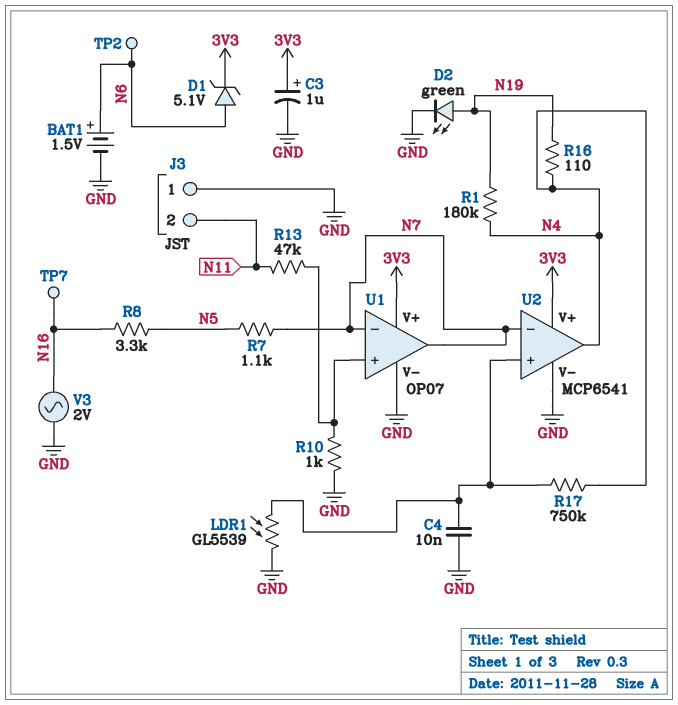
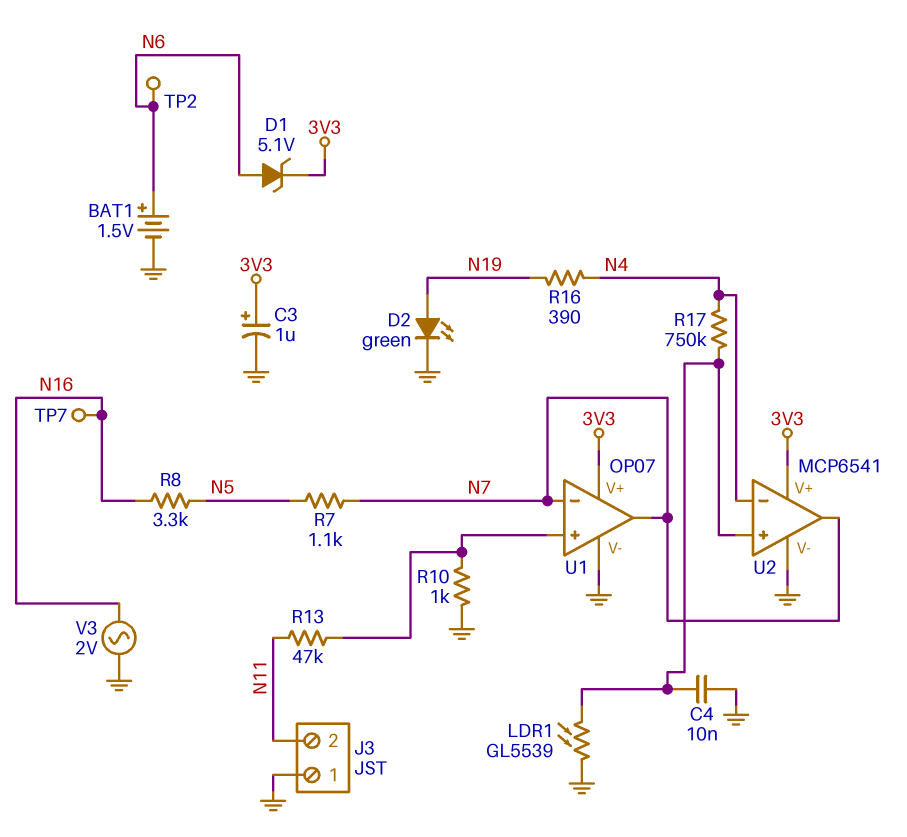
R1: 180k (N4, N19) -> none
R16: 110 (N4, N19) -> 390 (N4, N19)
U2 pin in-: N7 -> N4
U2 pin out: N4 -> N7

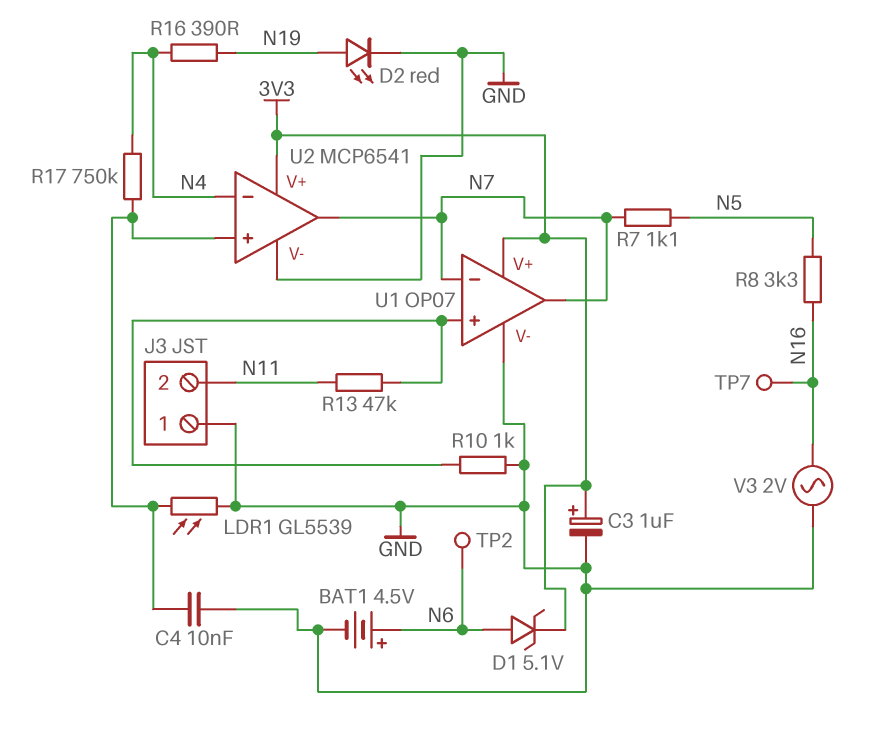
BAT1: 1.5V (plus N6, minus GND) -> 4.5V (plus N6, minus GND)
D2: LED green (A N19, K GND) -> LED red (A N19, K GND)

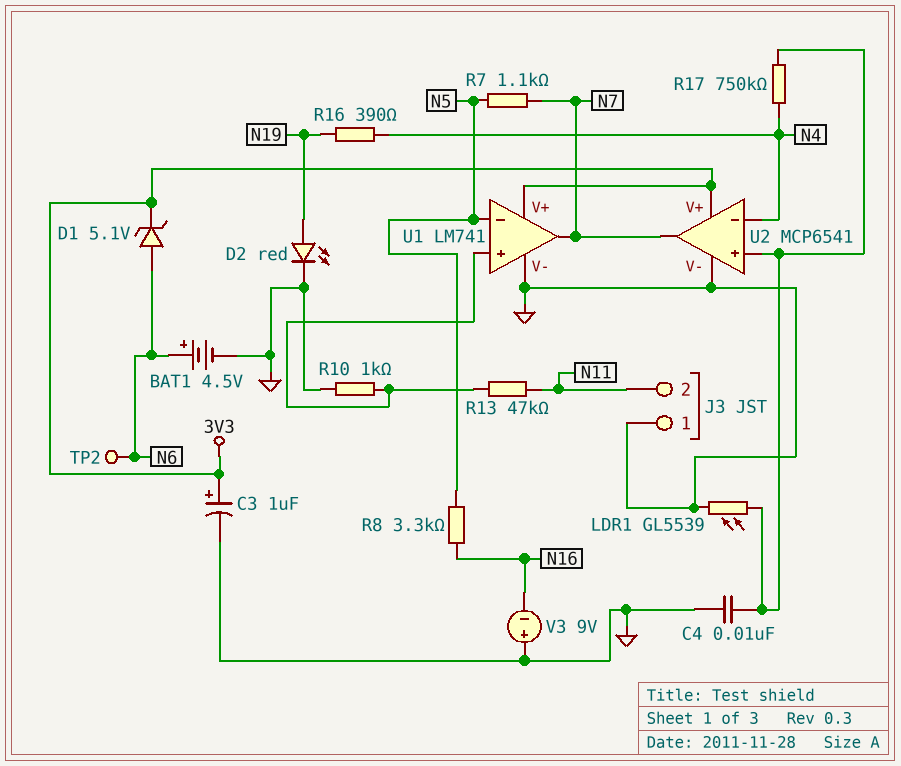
TP7: test point (N16) -> none
U1: OP07 -> LM741
U1 pin in-: N7 -> N5
V3: AC 2V (GND, N16) -> 9V (plus GND, minus N16)

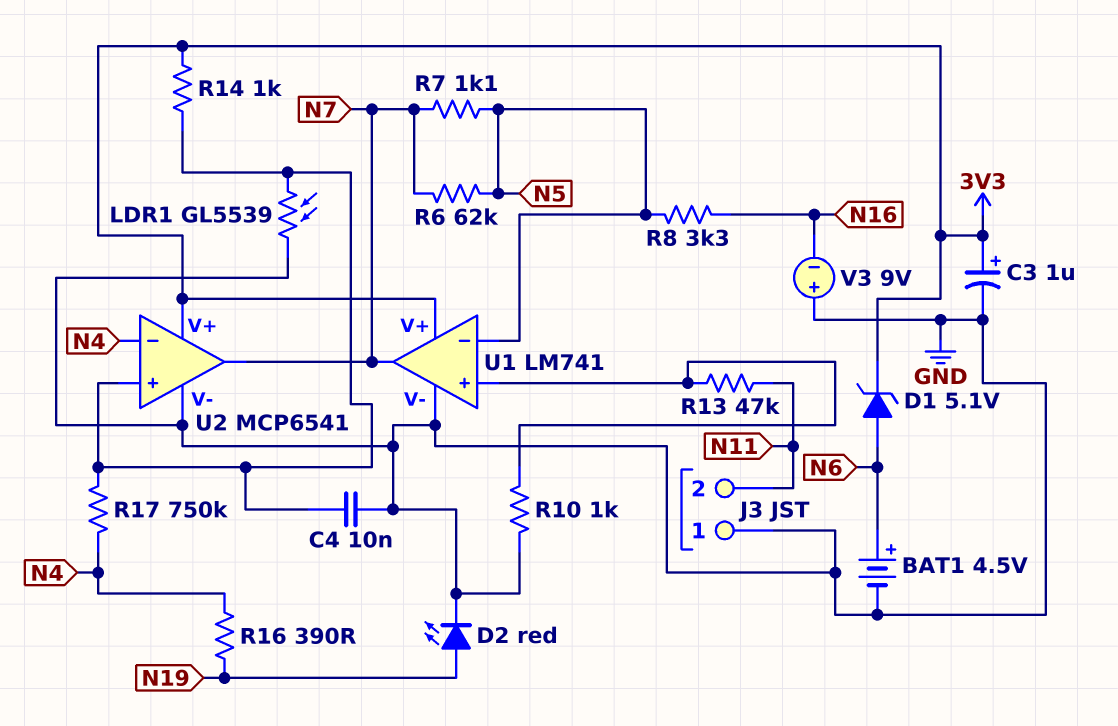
R6: none -> 62k (N5, N7)
R14: none -> 1k (3V3, U2/in+)
TP2: test point (N6) -> none

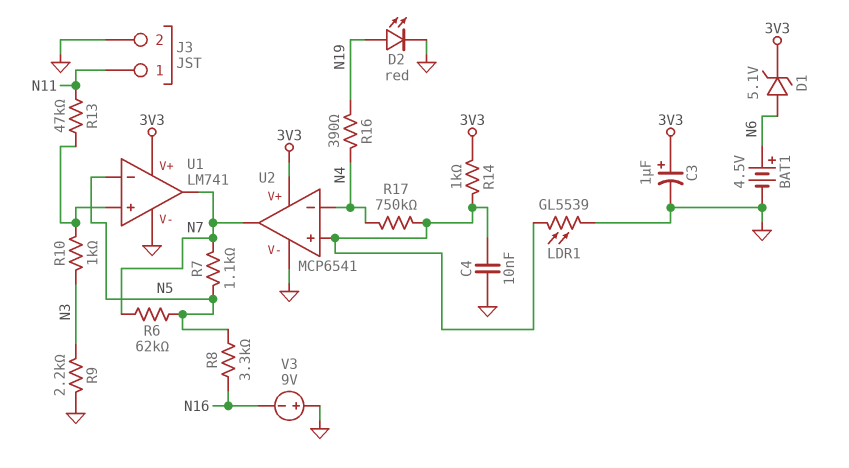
J3 pin 1: GND -> N11
J3 pin 2: N11 -> GND
R9: none -> 2.2k (GND, N3)
R10: 1k (GND, U1/in+) -> 1k (N3, U1/in+)

